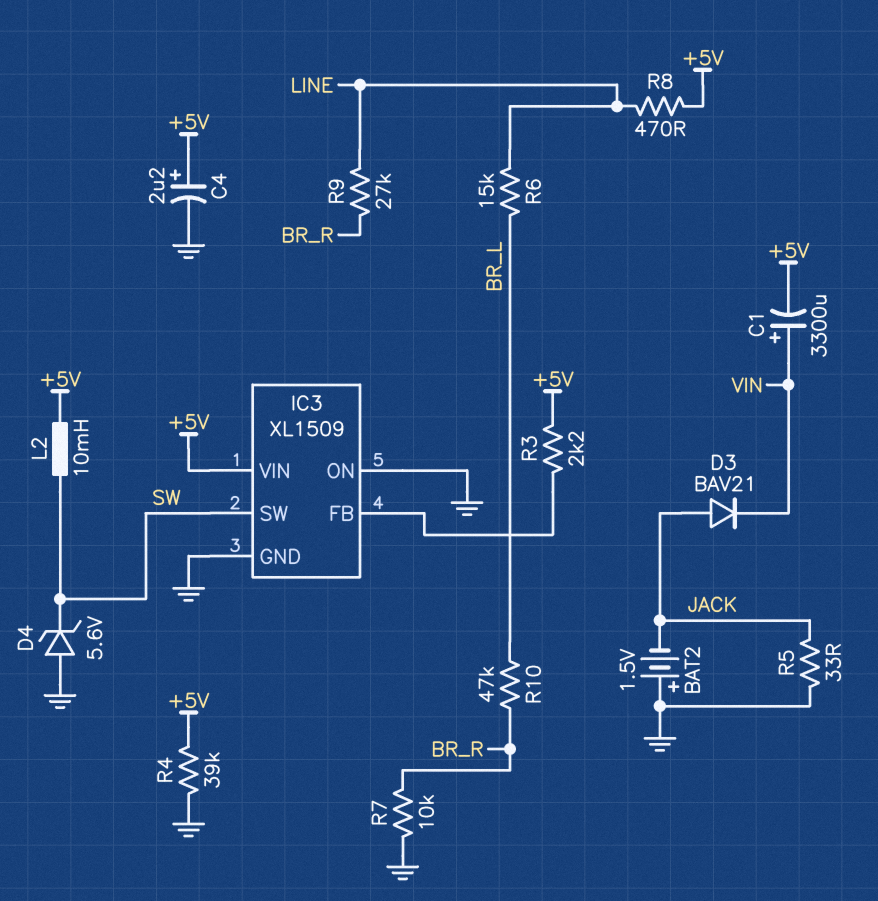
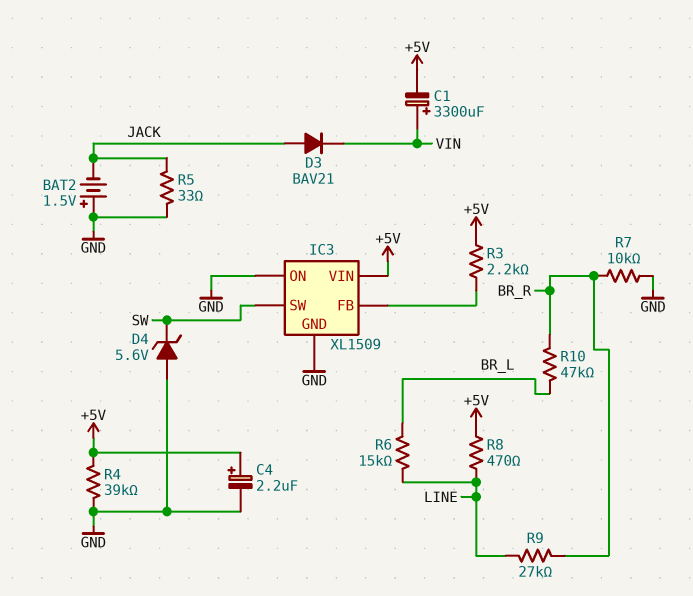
L2: 10mH (+5V, SW) -> none

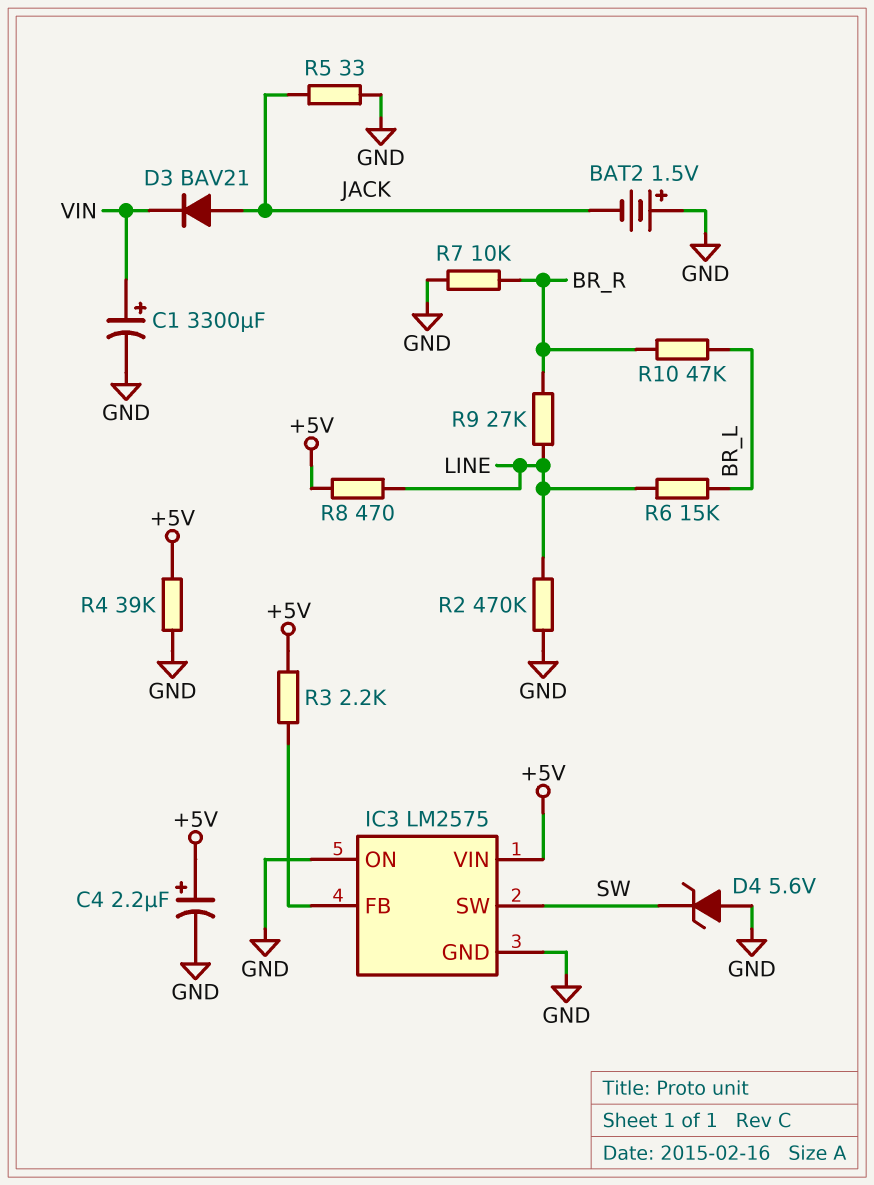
C1: 3300uF (plus VIN, minus +5V) -> 3300uF (plus VIN, minus GND)
IC3: XL1509 -> LM2575
R2: none -> 470k (GND, LINE)

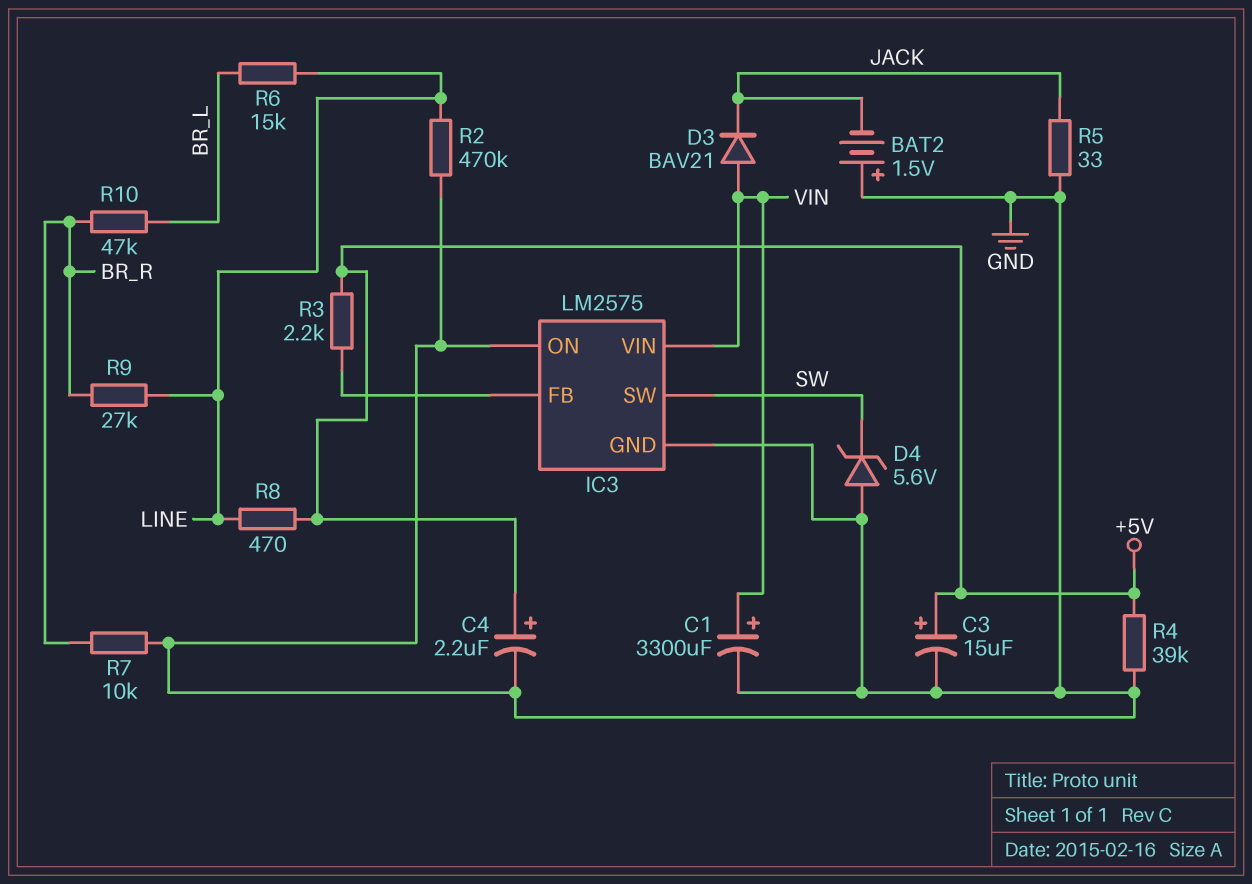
C3: none -> 15uF (plus +5V, minus GND)
D3: diode BAV21 (A JACK, K VIN) -> diode BAV21 (A VIN, K JACK)
IC3 pin VIN: +5V -> VIN

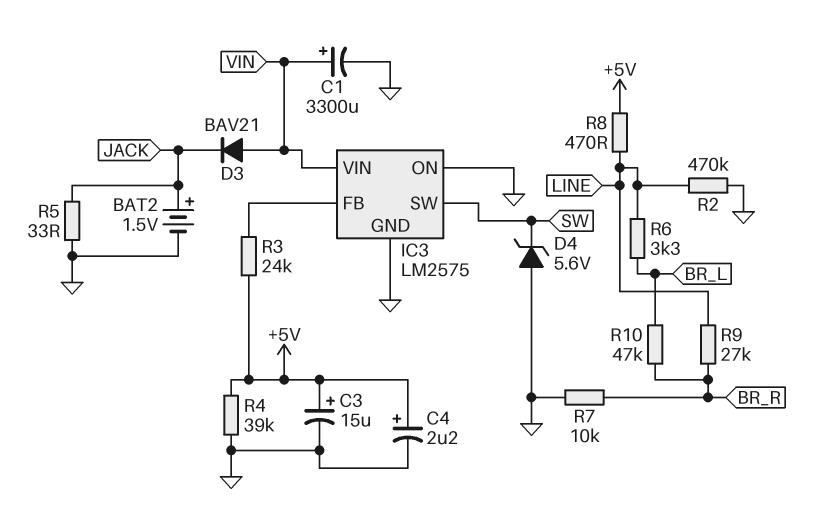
BAT2: 1.5V (plus GND, minus JACK) -> 1.5V (plus JACK, minus GND)
R3: 2.2k (+5V, IC3/FB) -> 24k (+5V, IC3/FB)
R6: 15k (BR_L, LINE) -> 3.3k (BR_L, LINE)

